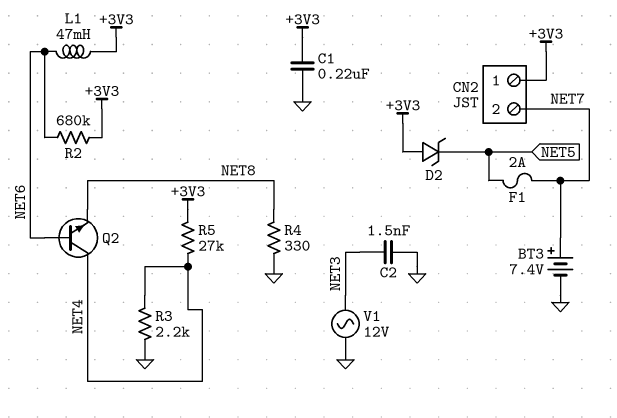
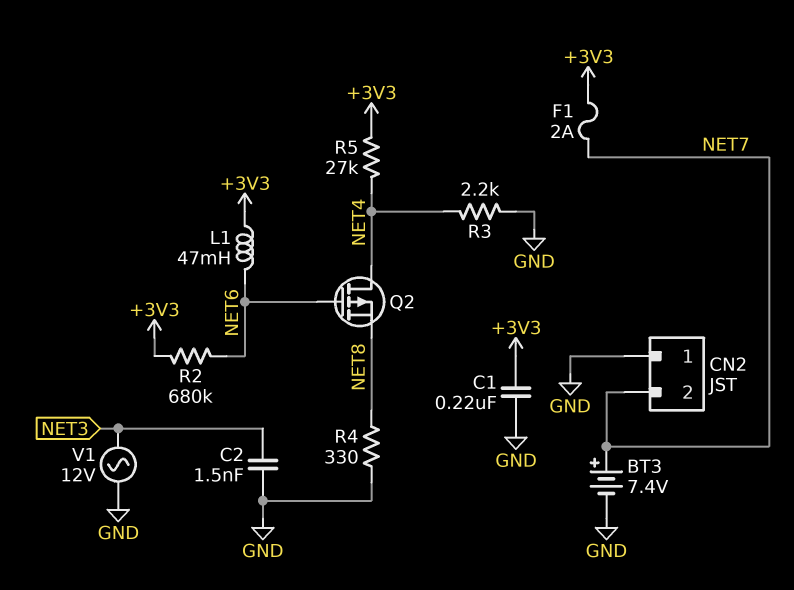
CN2 pin 1: +3V3 -> GND
D2: zener (A +3V3, K NET5) -> none
F1: 2A (NET5, NET7) -> 2A (+3V3, NET7)
Q2: NPN (B NET6, C NET4, E NET8) -> PMOS (G NET6, D NET4, S NET8)

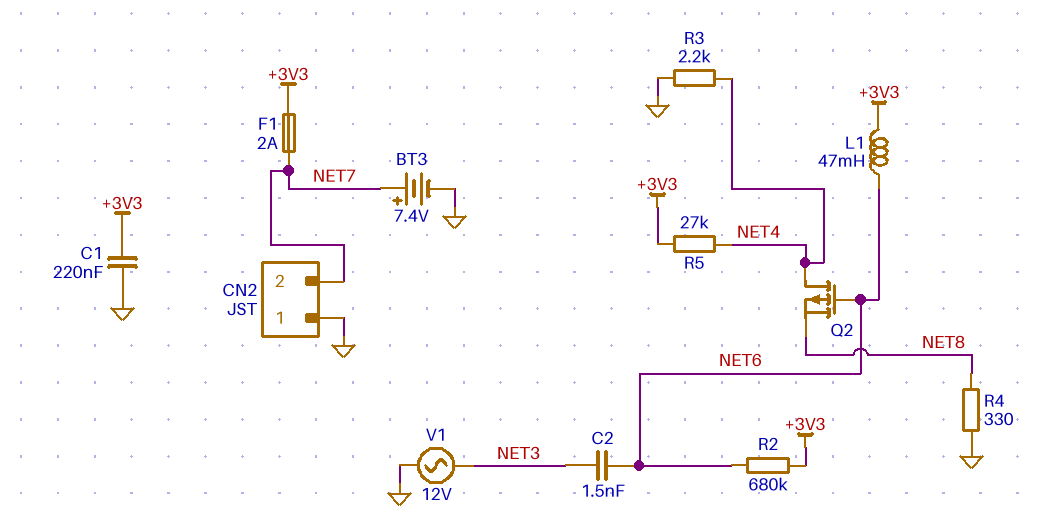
C2: 1.5nF (GND, NET3) -> 1.5nF (NET3, NET6)

